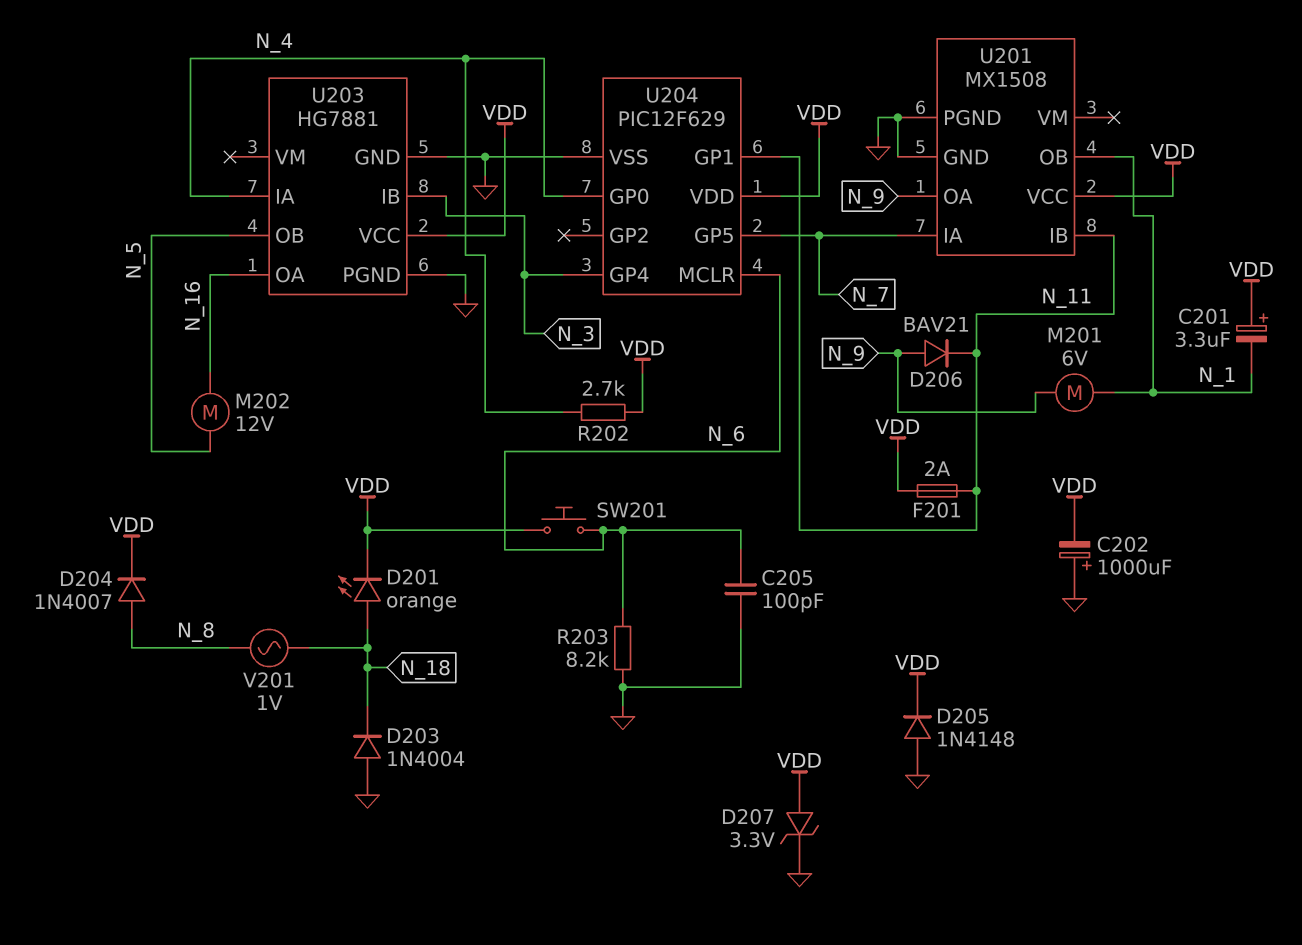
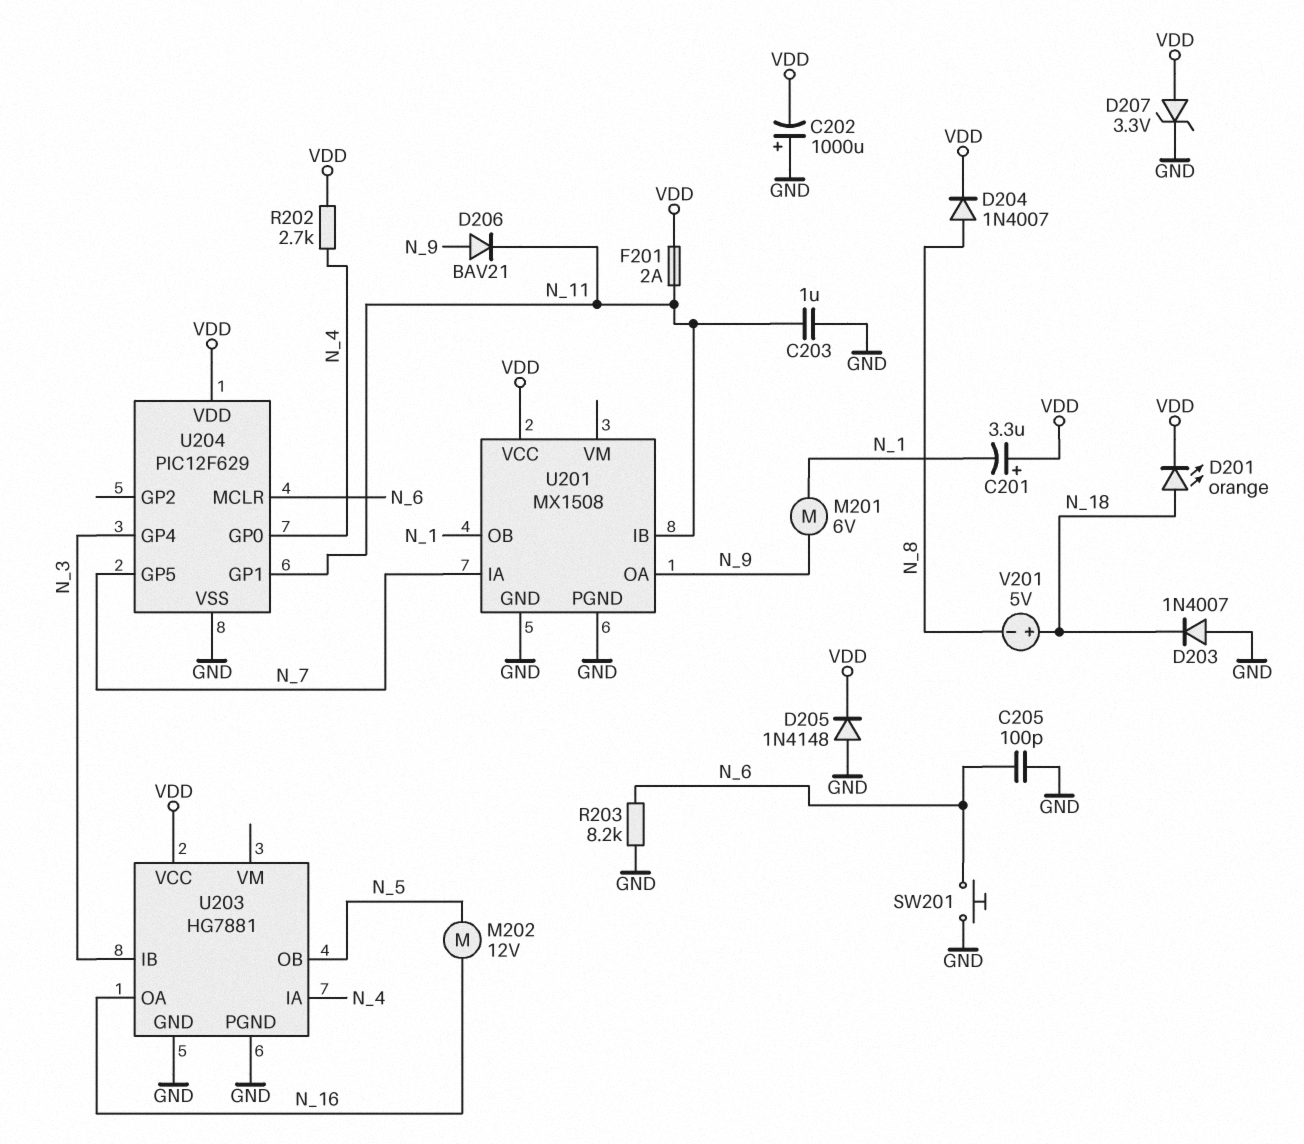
C203: none -> 1uF (GND, N_11)
D203: diode 1N4004 (A GND, K N_18) -> diode 1N4007 (A GND, K N_18)
SW201: button (N_6, VDD) -> button (GND, N_6)
V201: AC 1V (N_8, N_18) -> 5V (plus N_18, minus N_8)

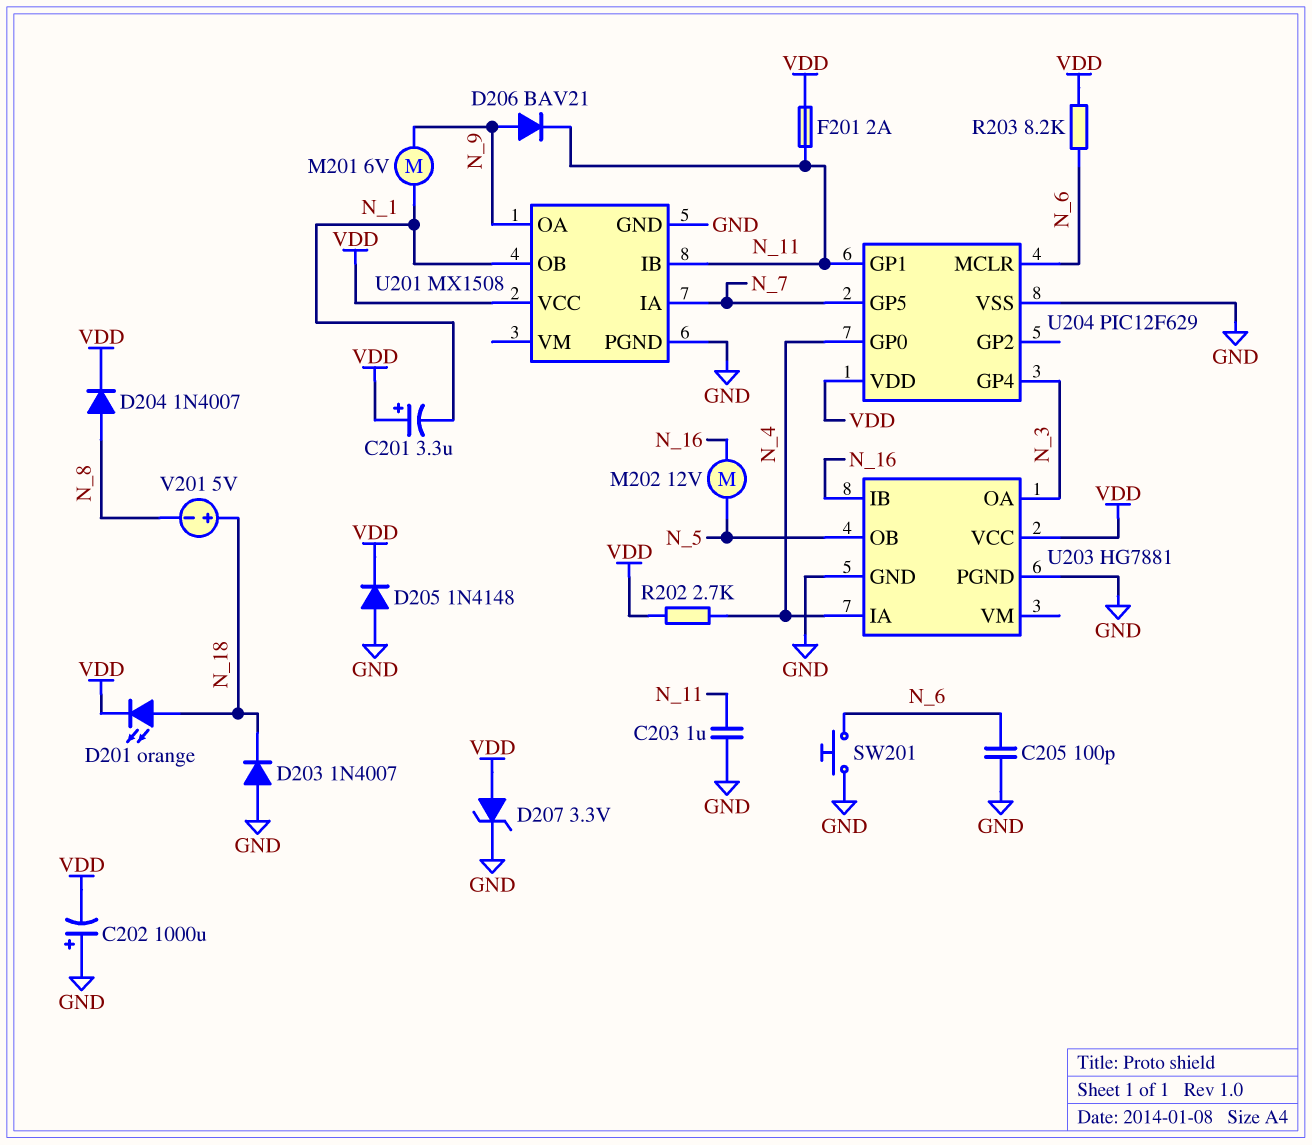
R203: 8.2k (GND, N_6) -> 8.2k (N_6, VDD)
U203 pin IB: N_3 -> N_16
U203 pin OA: N_16 -> N_3

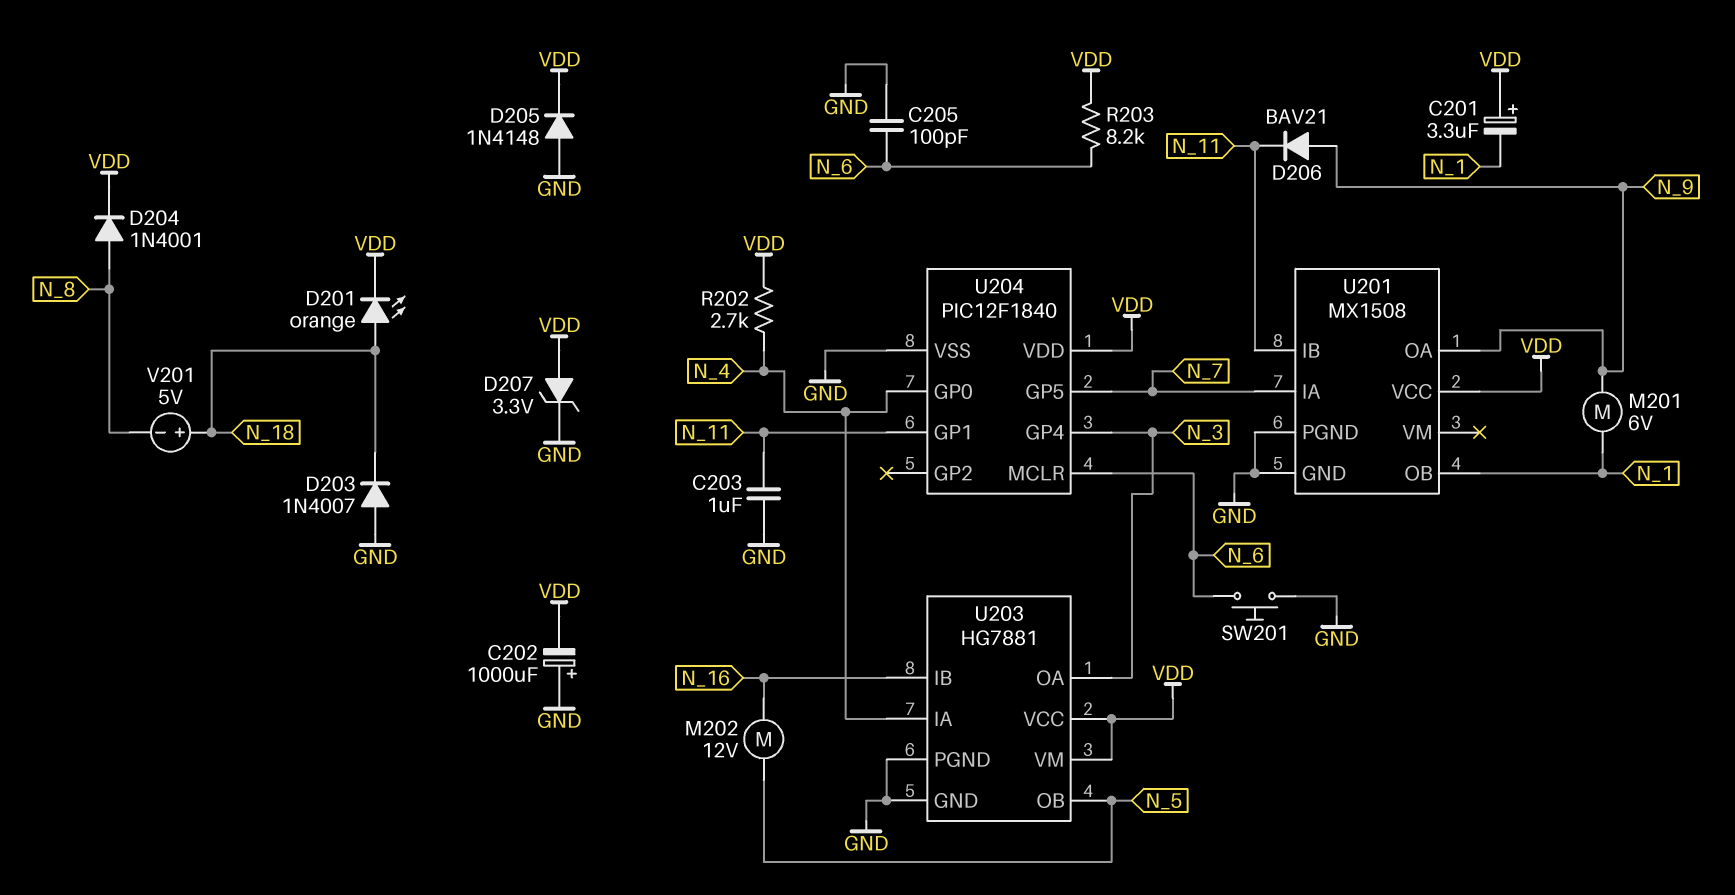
D204: diode 1N4007 (A N_8, K VDD) -> diode 1N4001 (A N_8, K VDD)
F201: 2A (N_11, VDD) -> none
U203 pin VM: none -> VDD
U204: PIC12F629 -> PIC12F1840

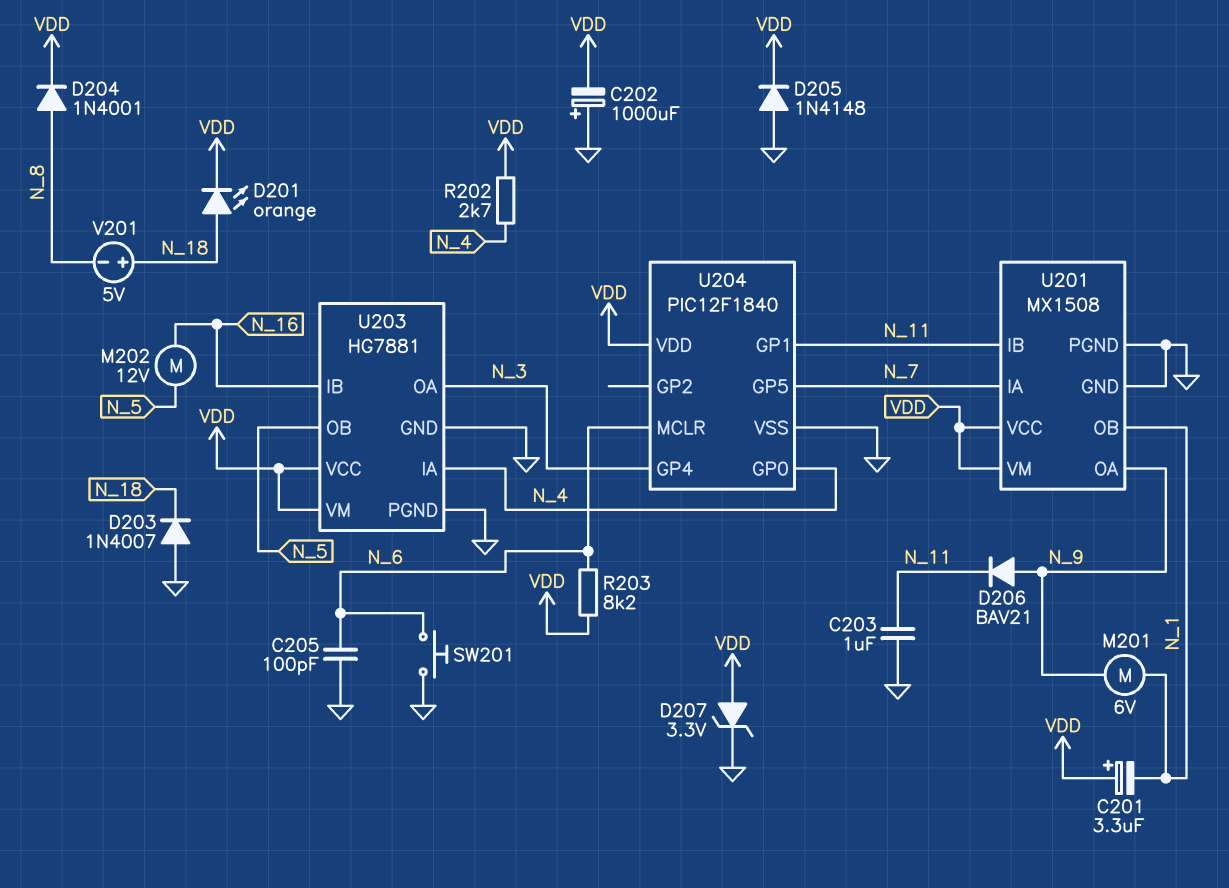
U201 pin VM: none -> VDD

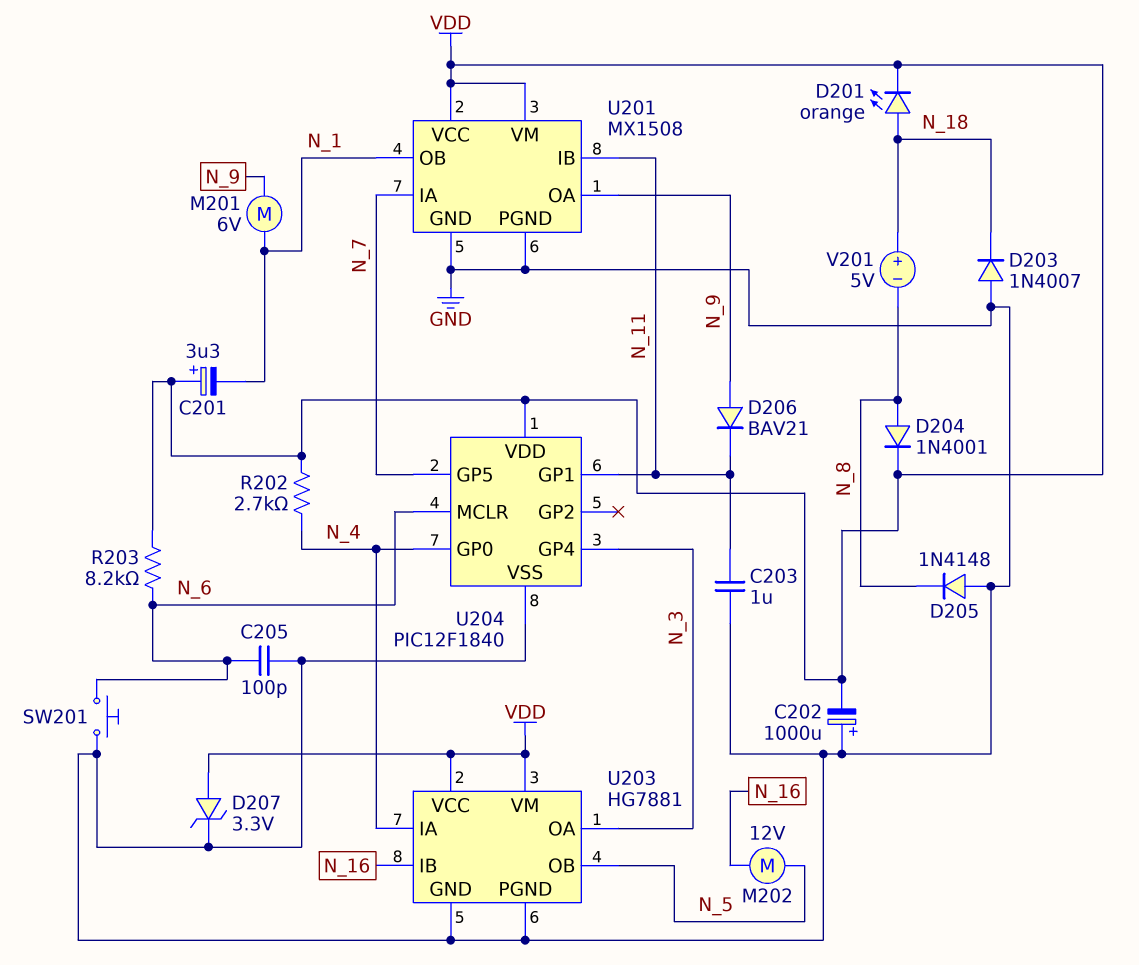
D205: diode 1N4148 (A GND, K VDD) -> diode 1N4148 (A GND, K N_8)

